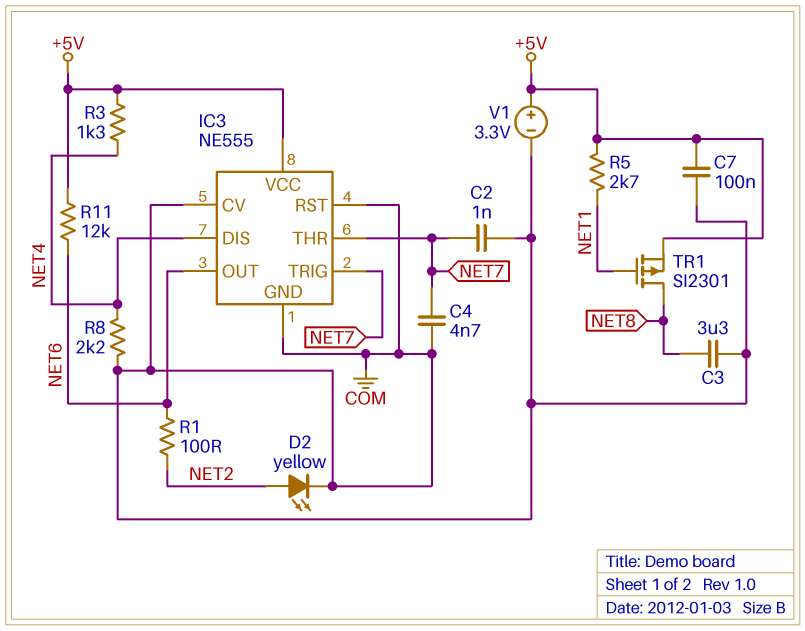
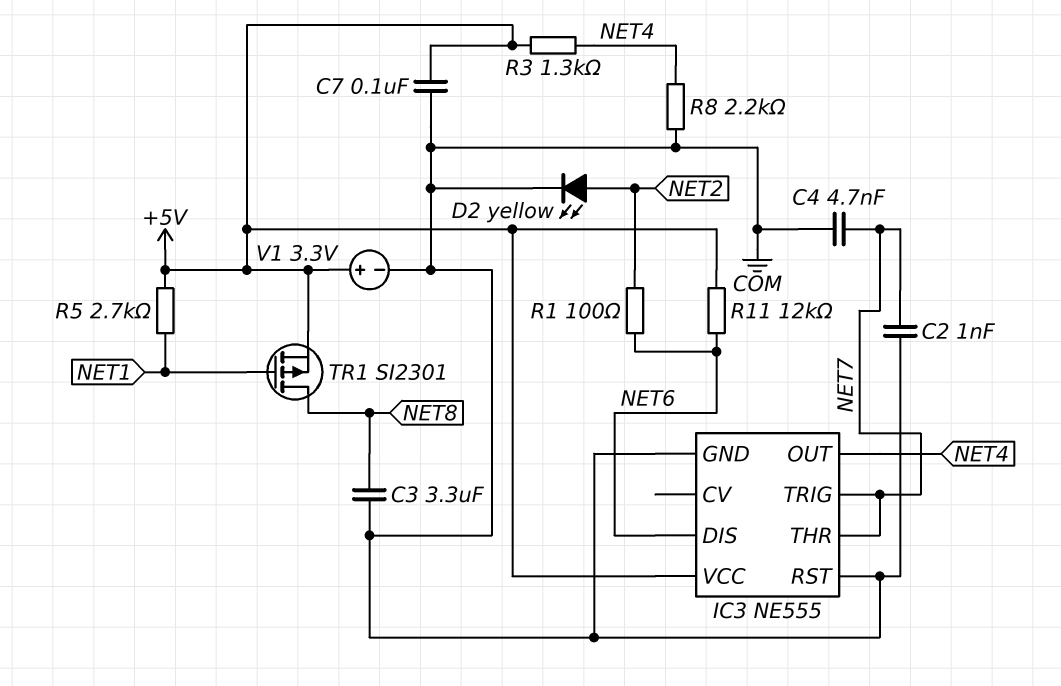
IC3 pin CV: COM -> none
IC3 pin DIS: NET4 -> NET6
IC3 pin OUT: NET6 -> NET4

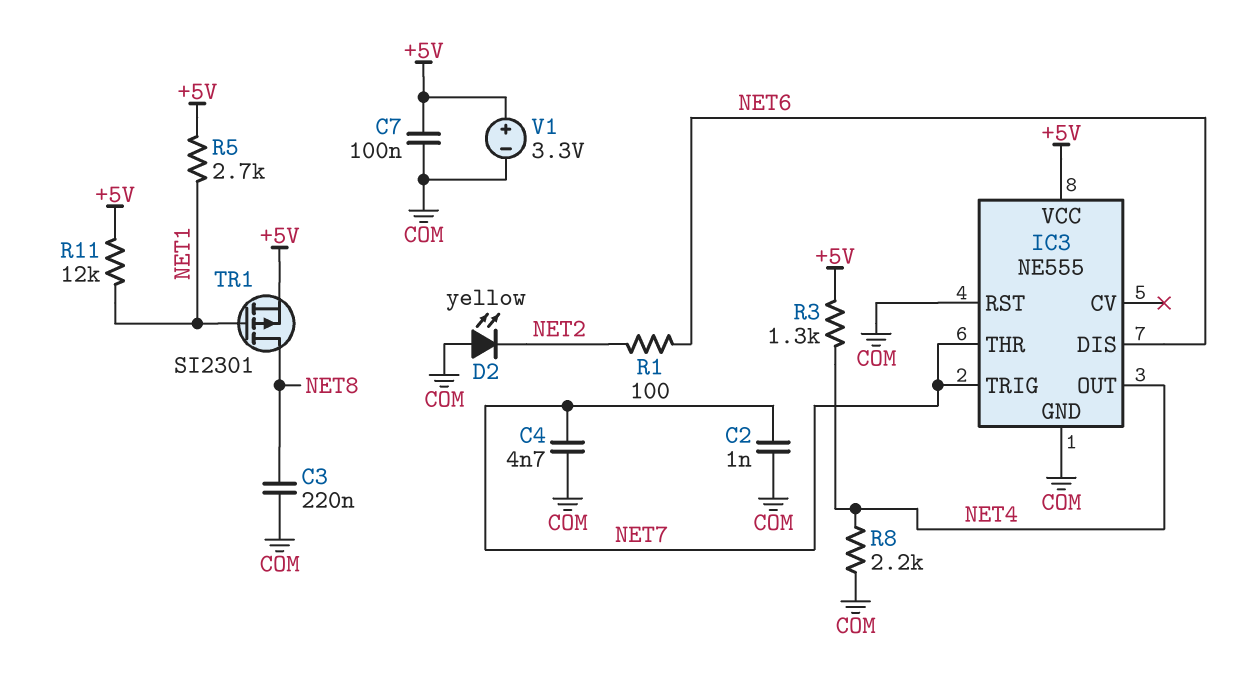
C3: 3.3uF (COM, NET8) -> 220nF (COM, NET8)
D2: LED yellow (A NET2, K COM) -> LED yellow (A COM, K NET2)
R11: 12k (+5V, NET6) -> 12k (+5V, NET1)

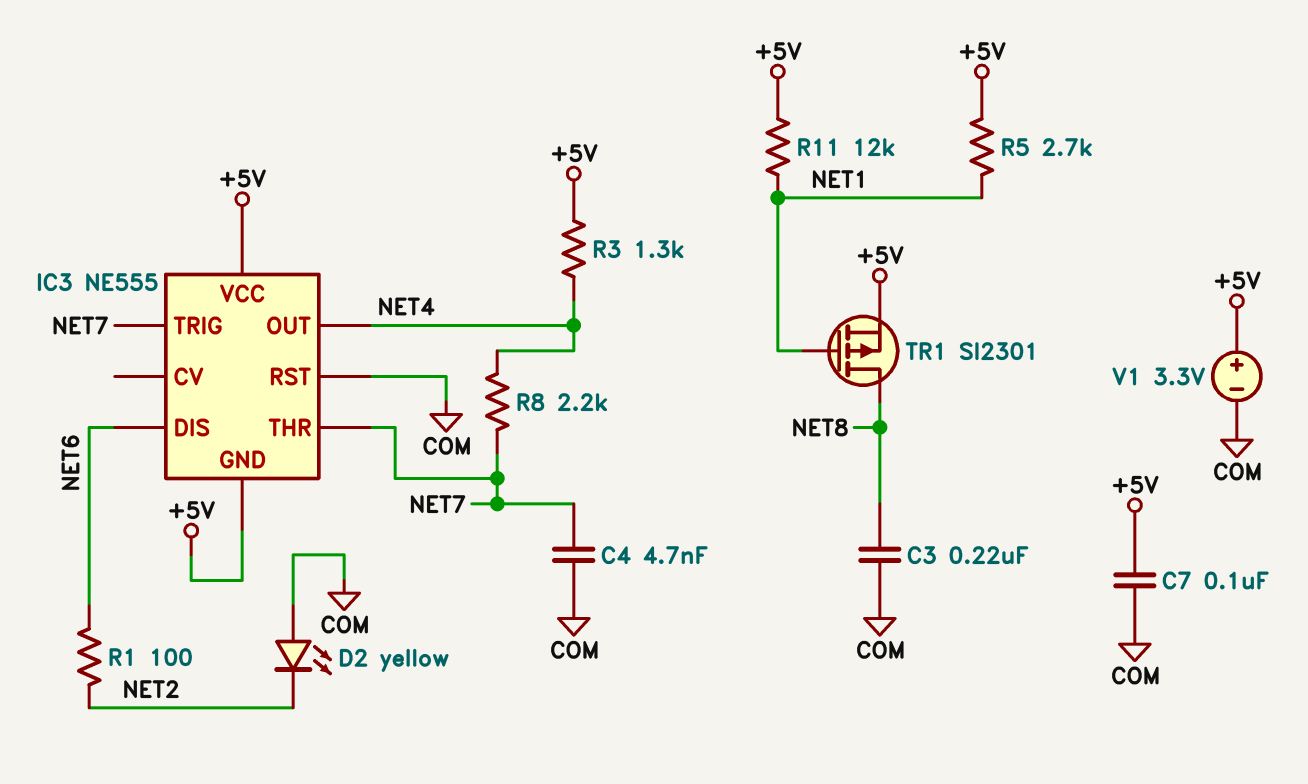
C2: 1nF (COM, NET7) -> none
IC3 pin GND: COM -> +5V
R8: 2.2k (COM, NET4) -> 2.2k (NET4, NET7)

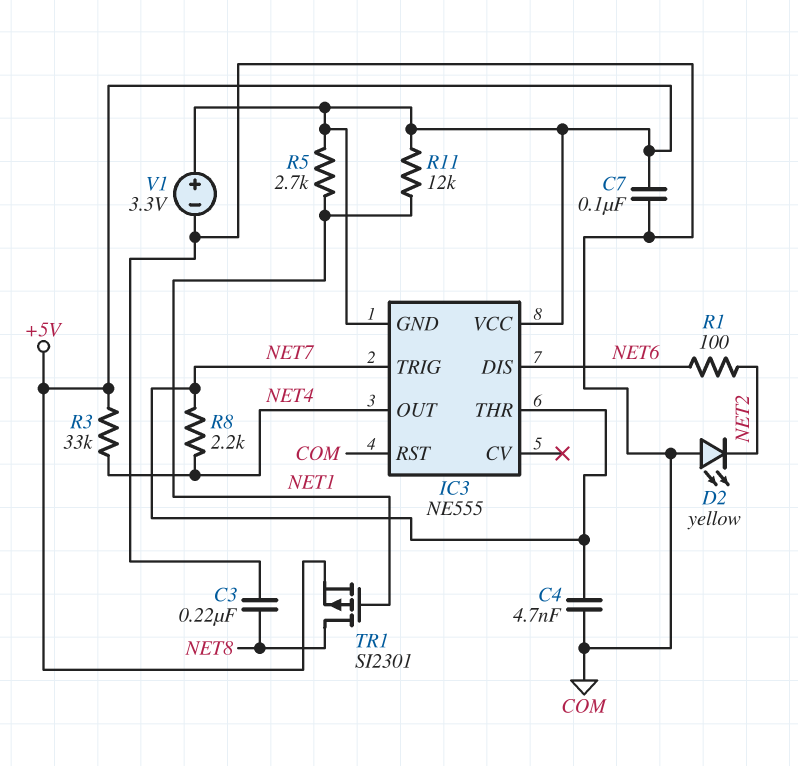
R3: 1.3k (+5V, NET4) -> 33k (+5V, NET4)

